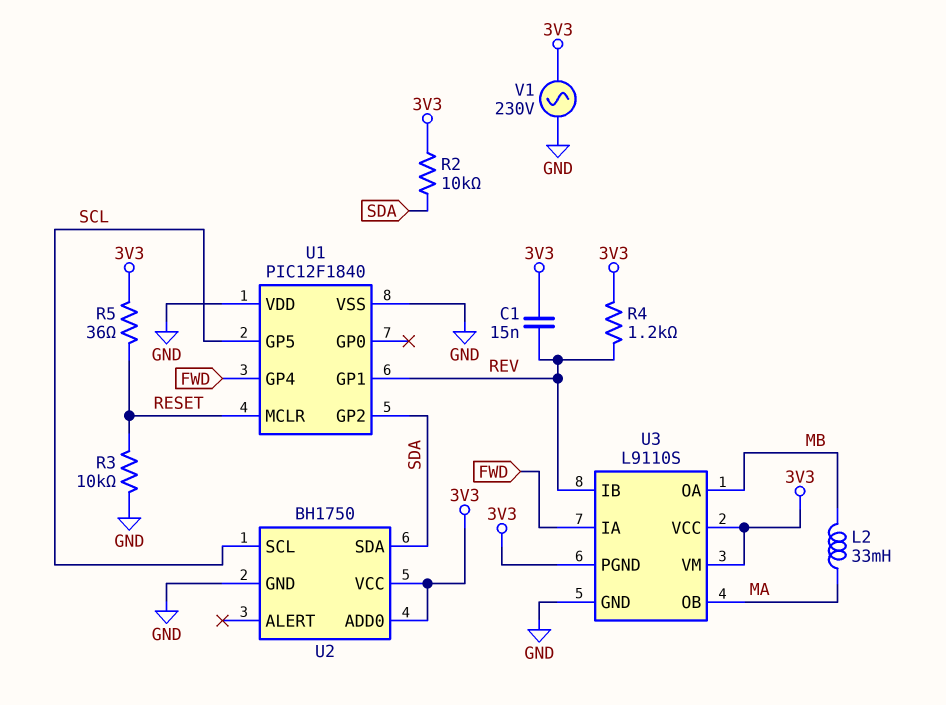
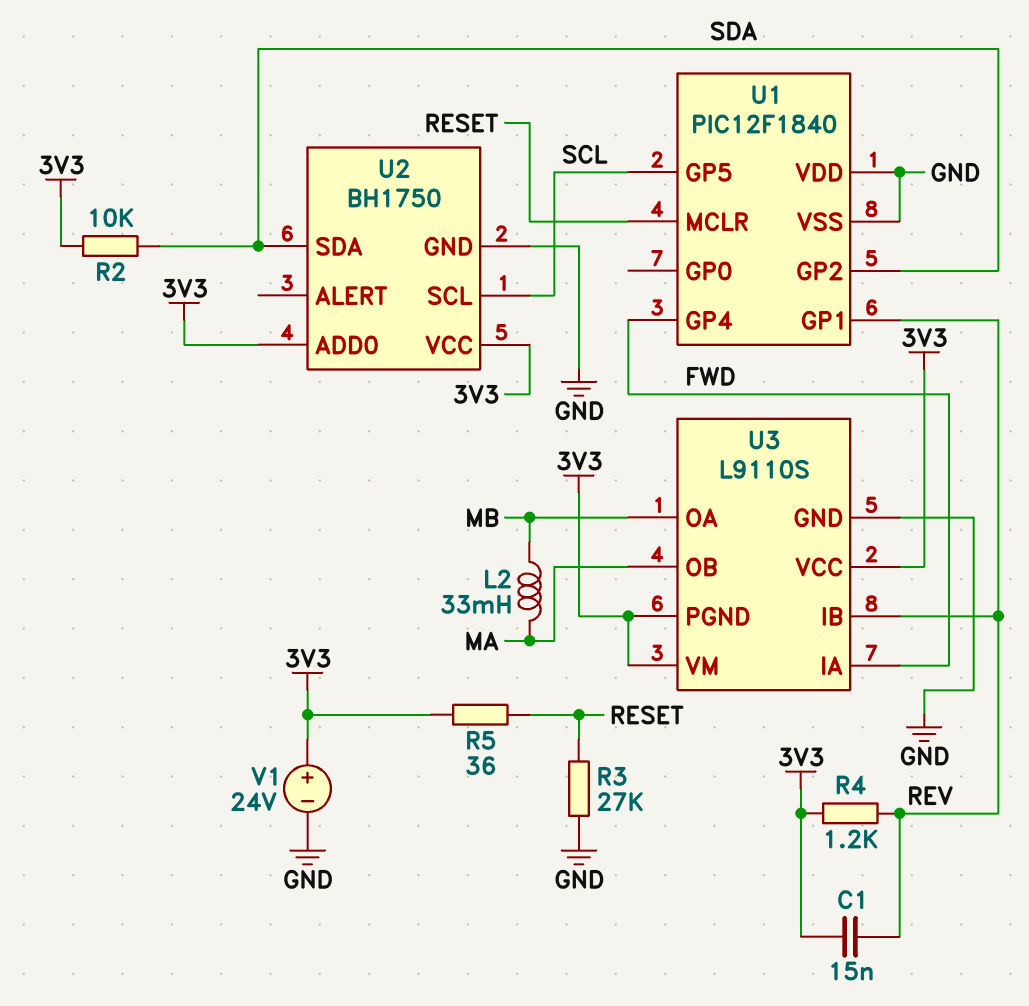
R3: 10k (GND, RESET) -> 27k (GND, RESET)
V1: AC 230V (3V3, GND) -> 24V (plus 3V3, minus GND)

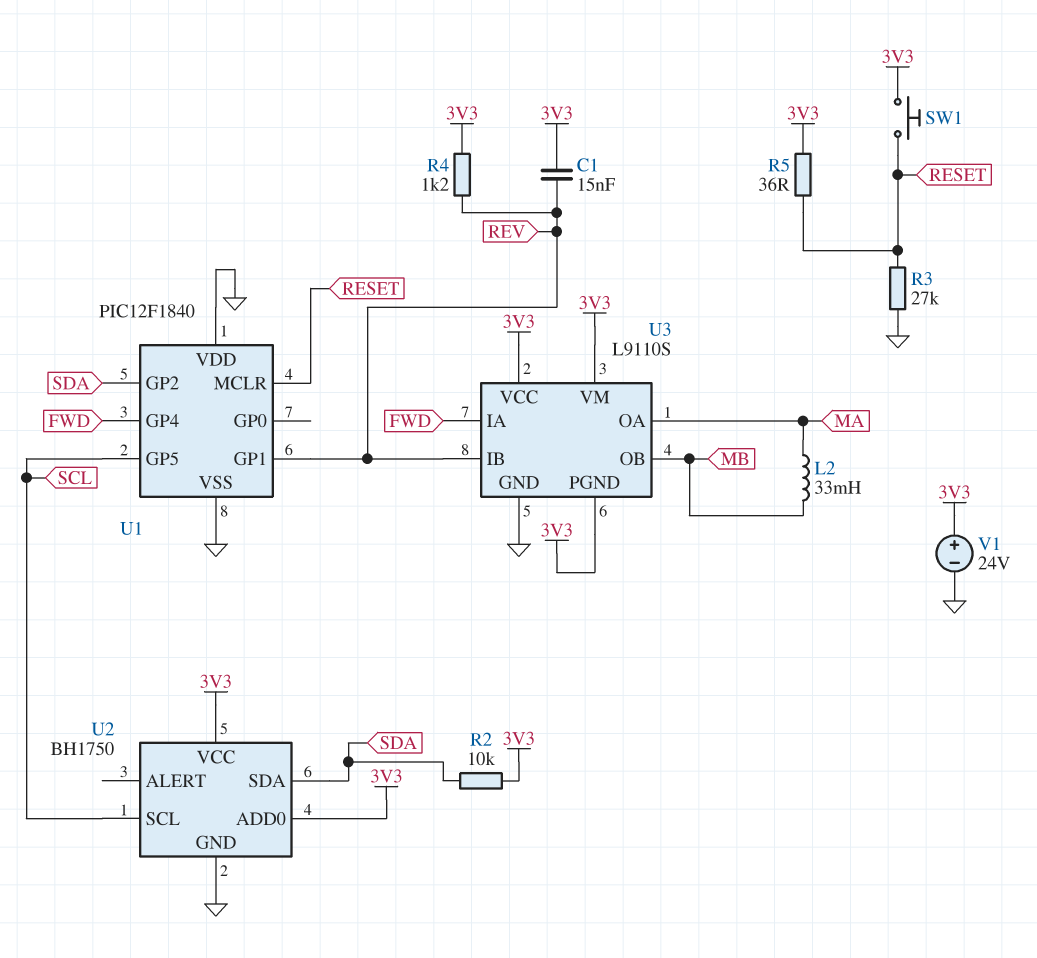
SW1: none -> button (3V3, RESET)
U3 pin OA: MB -> MA
U3 pin OB: MA -> MB

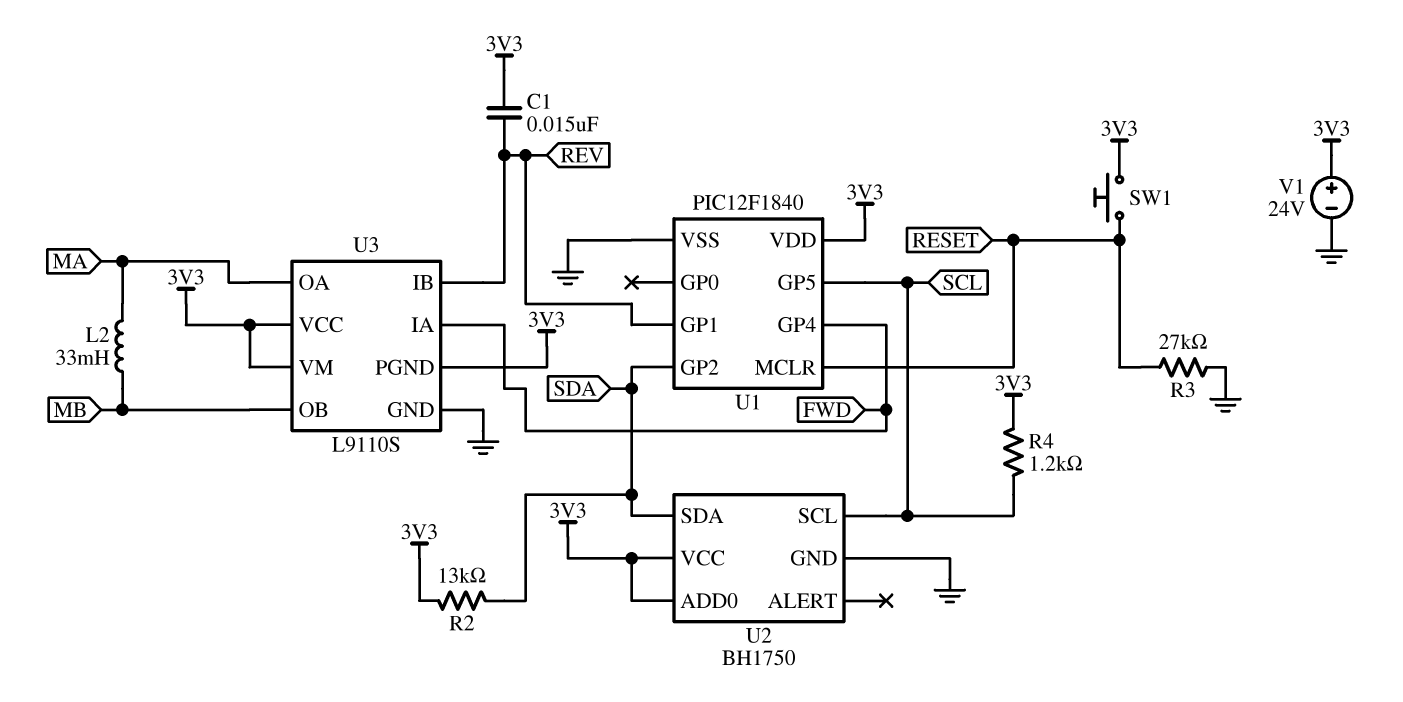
R2: 10k (3V3, SDA) -> 13k (3V3, SDA)
R4: 1.2k (3V3, REV) -> 1.2k (3V3, SCL)
R5: 36 (3V3, RESET) -> none
U1 pin VDD: GND -> 3V3

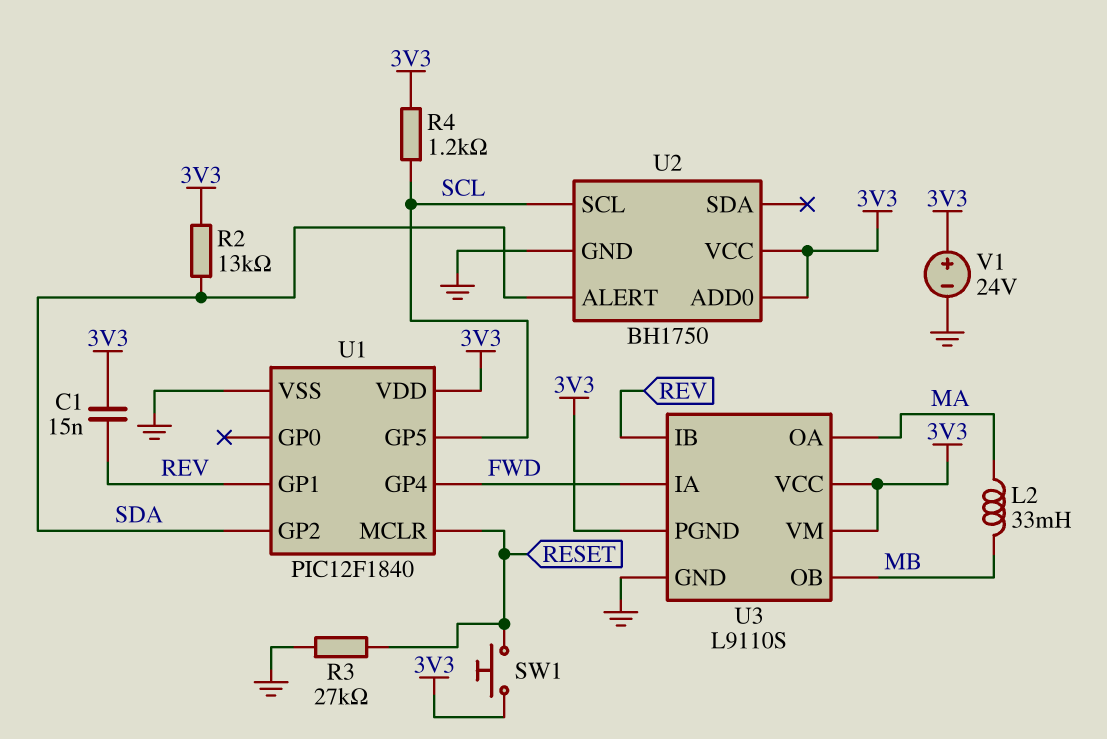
U2 pin ALERT: none -> SDA
U2 pin SDA: SDA -> none

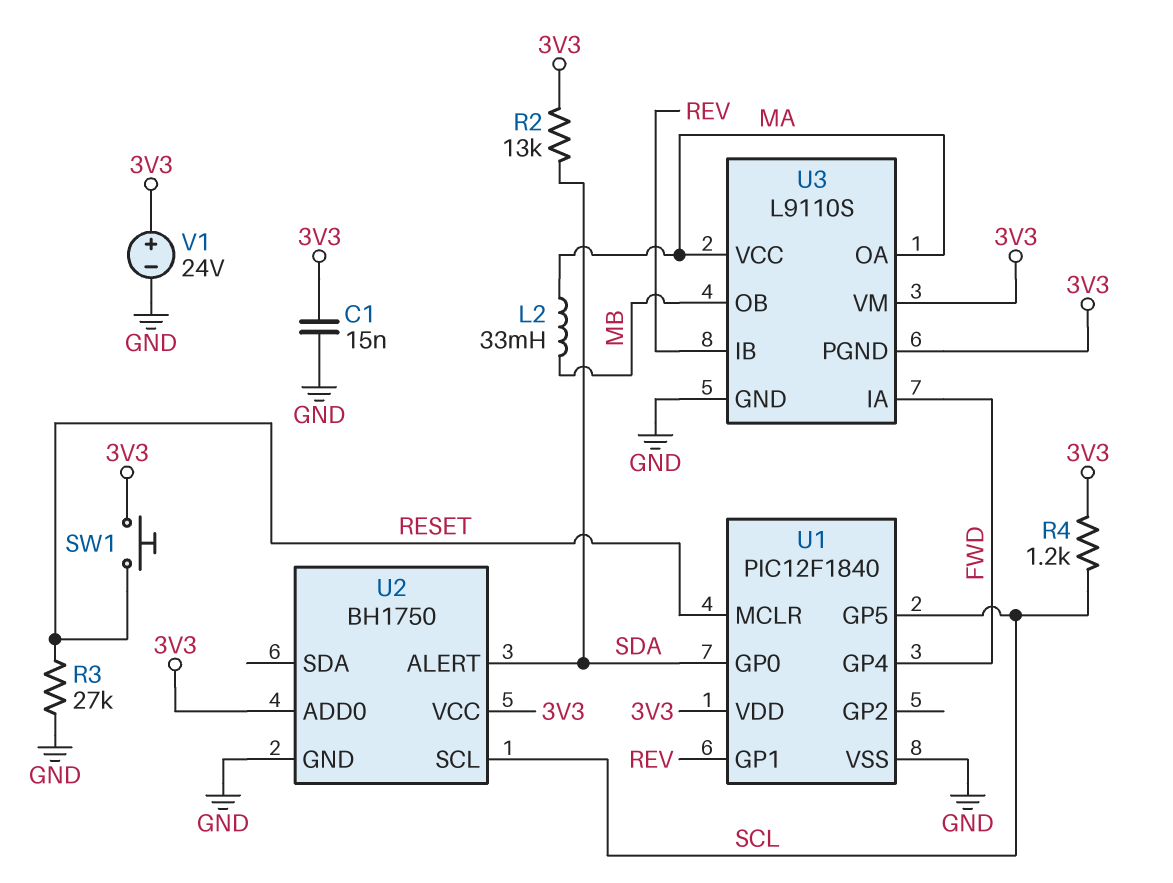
C1: 15nF (3V3, REV) -> 15nF (3V3, GND)
U1 pin GP0: none -> SDA
U1 pin GP2: SDA -> none
U3 pin VCC: 3V3 -> MA

